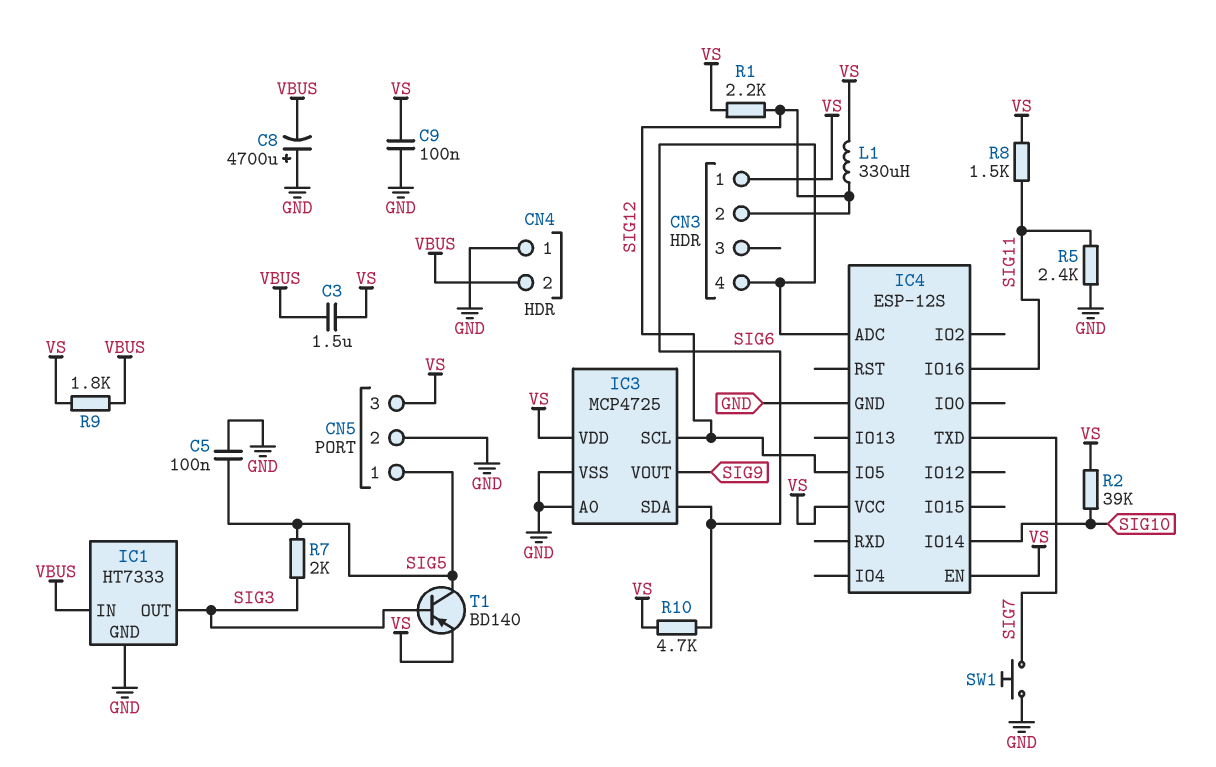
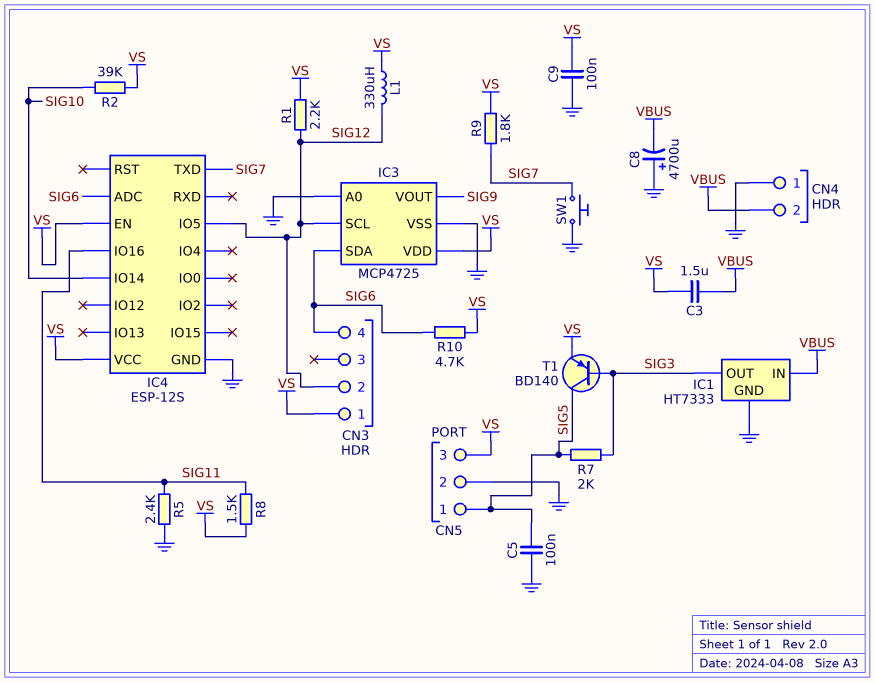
R9: 1.8k (VBUS, VS) -> 1.8k (SIG7, VS)

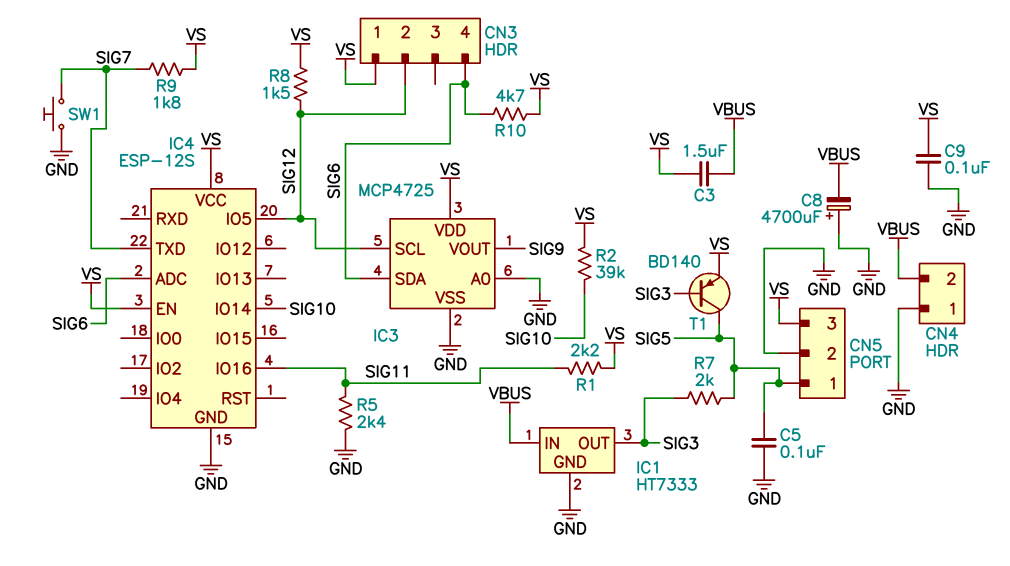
L1: 330uH (SIG12, VS) -> none
R1: 2.2k (SIG12, VS) -> 2.2k (SIG11, VS)
R8: 1.5k (SIG11, VS) -> 1.5k (SIG12, VS)

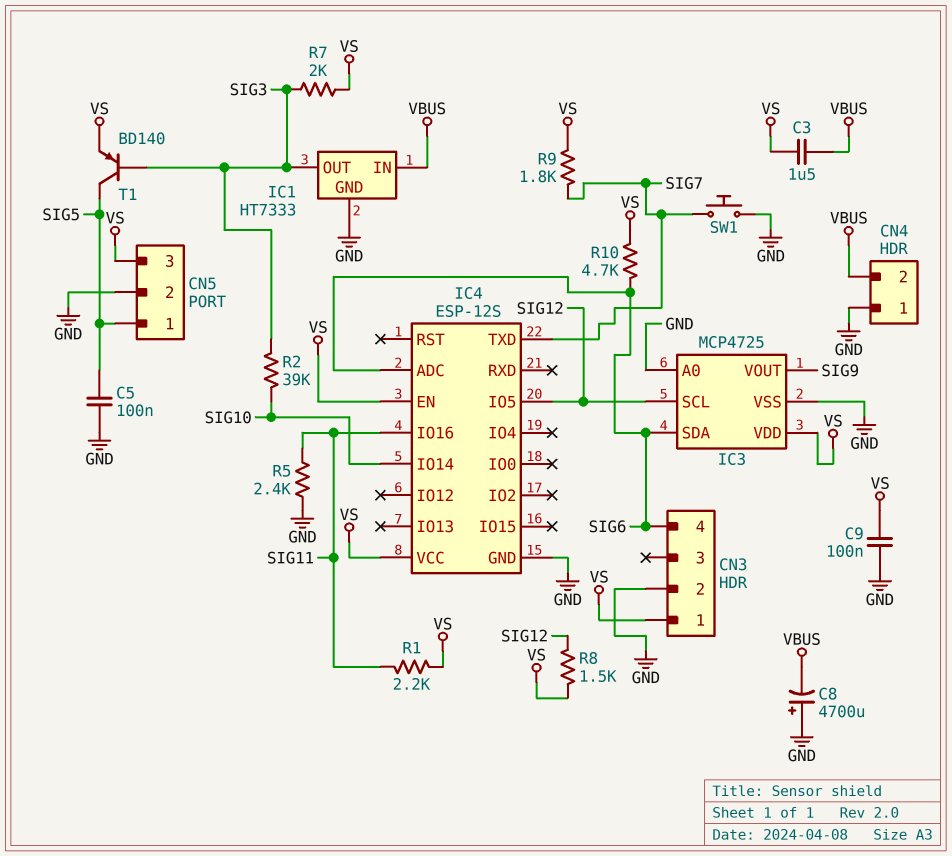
CN3 pin 2: SIG12 -> GND
R2: 39k (SIG10, VS) -> 39k (SIG3, SIG10)
R7: 2k (SIG3, SIG5) -> 2k (SIG3, VS)

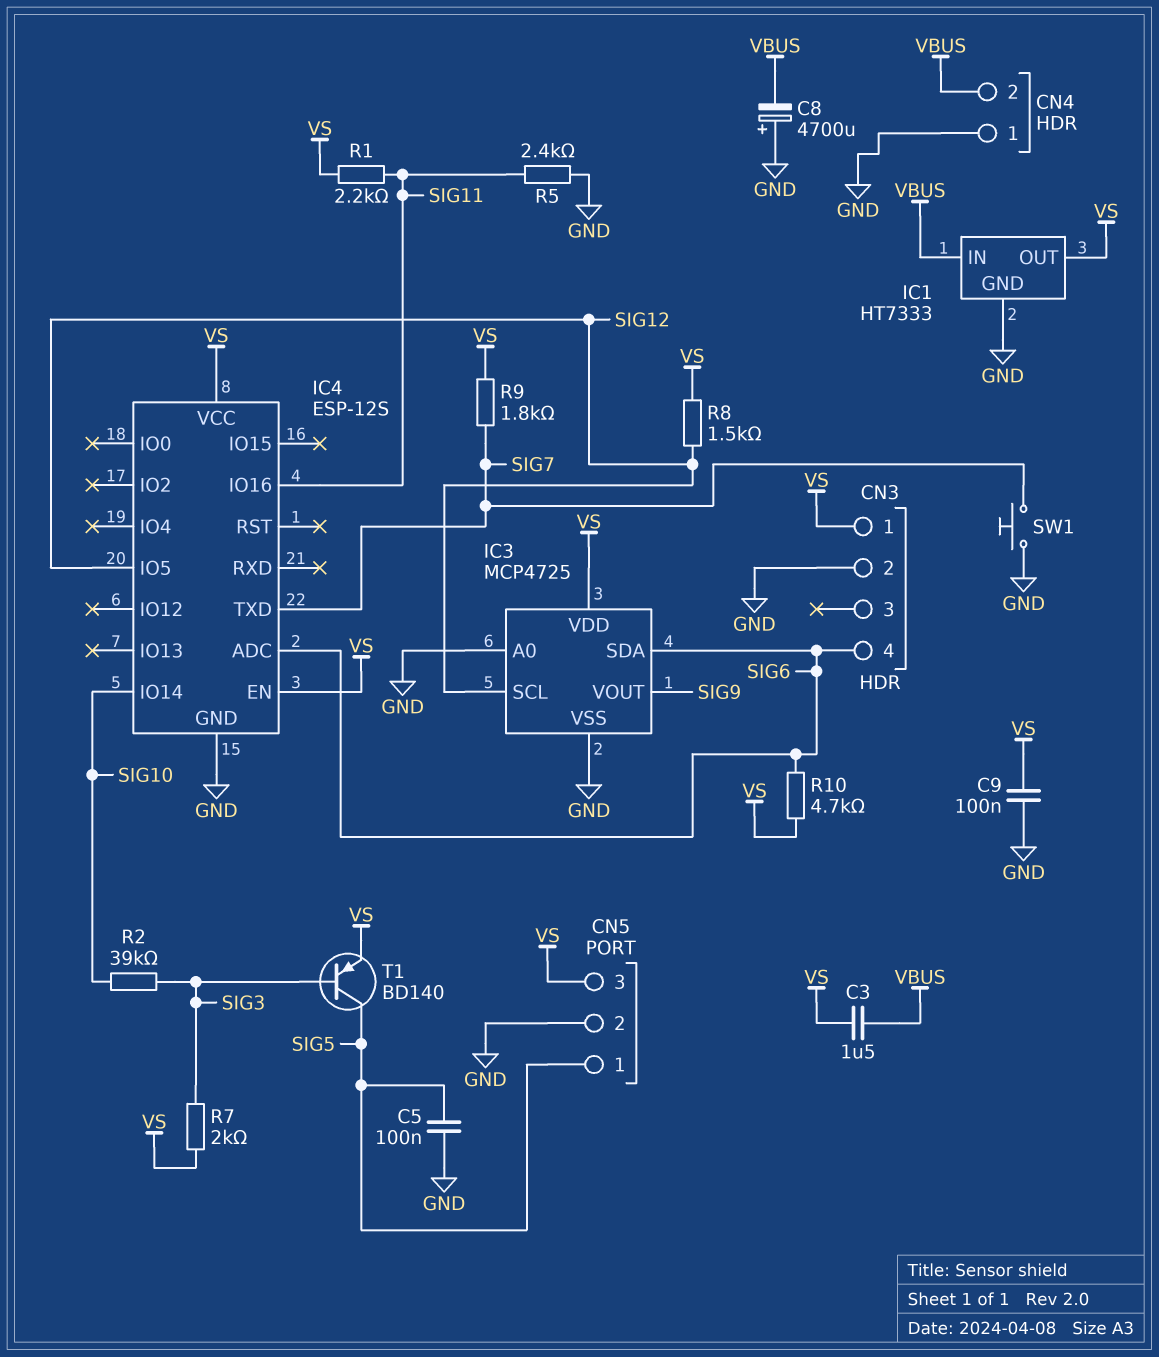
IC1 pin OUT: SIG3 -> VS

